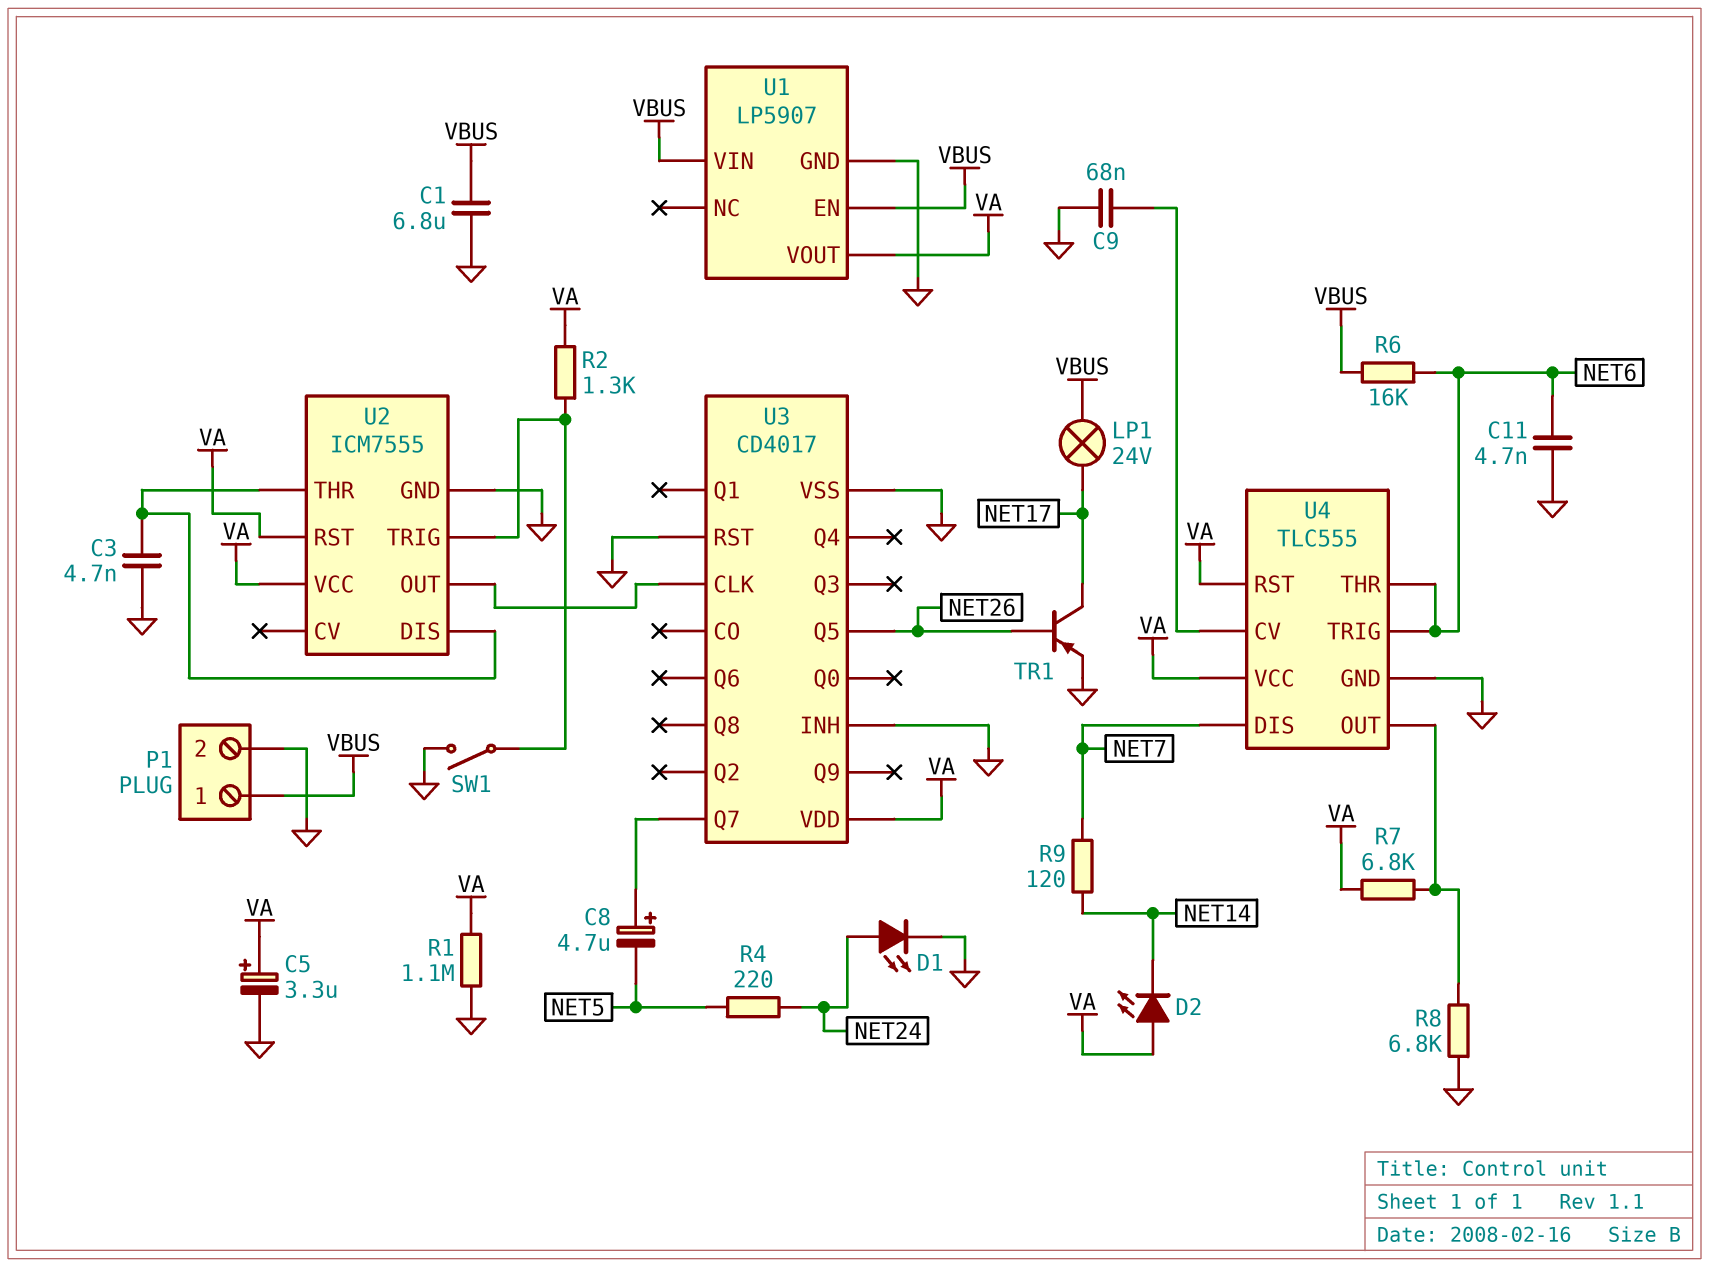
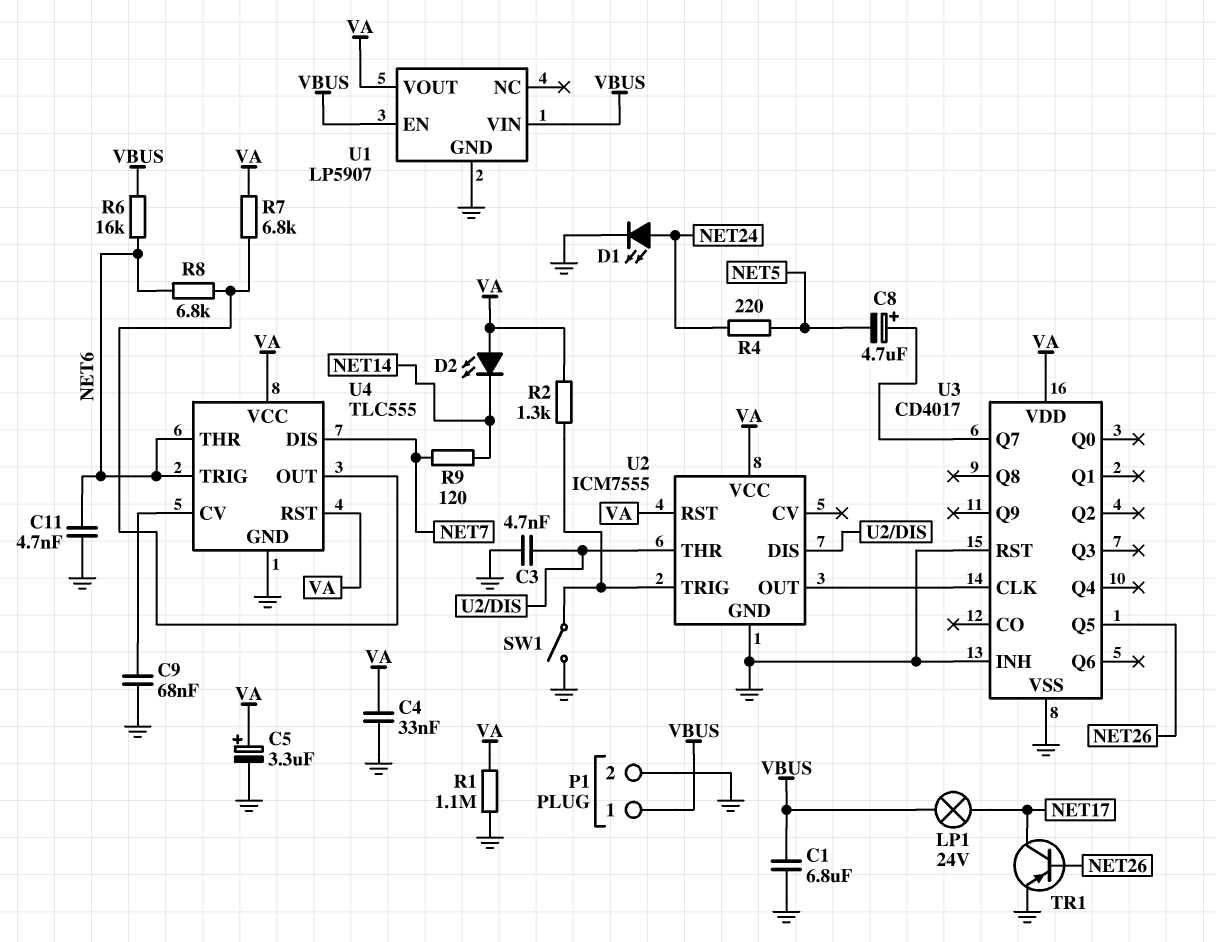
C4: none -> 33nF (GND, VA)
R8: 6.8k (GND, U4/OUT) -> 6.8k (NET6, U4/OUT)

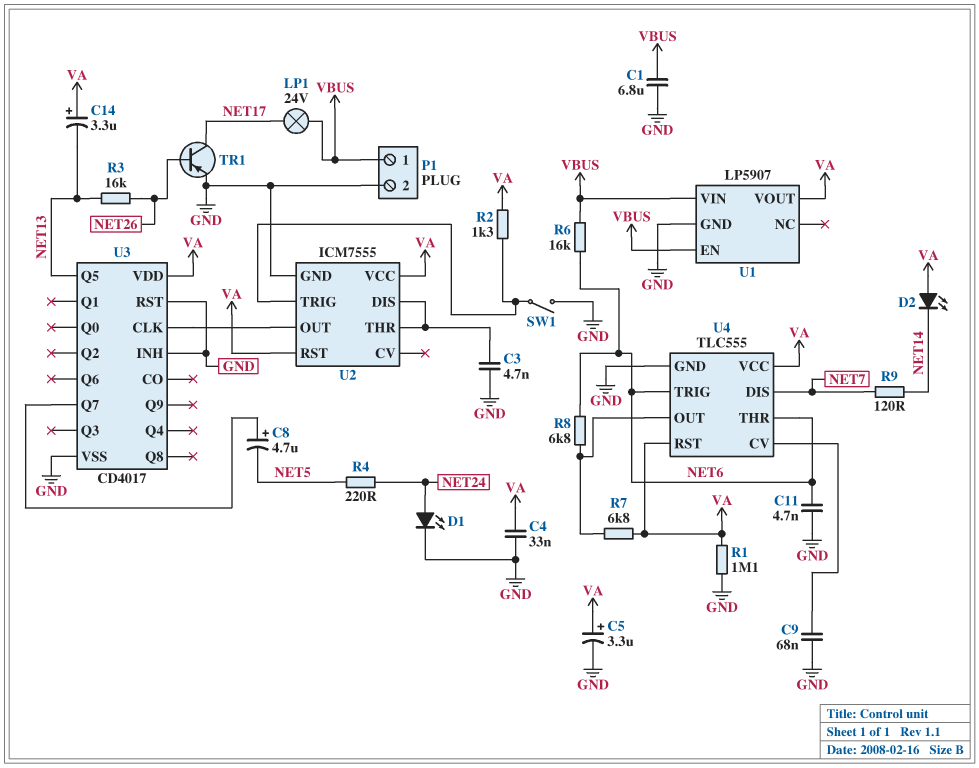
C14: none -> 3.3uF (plus VA, minus NET13)
R3: none -> 16k (NET13, NET26)
U3 pin Q5: NET26 -> NET13

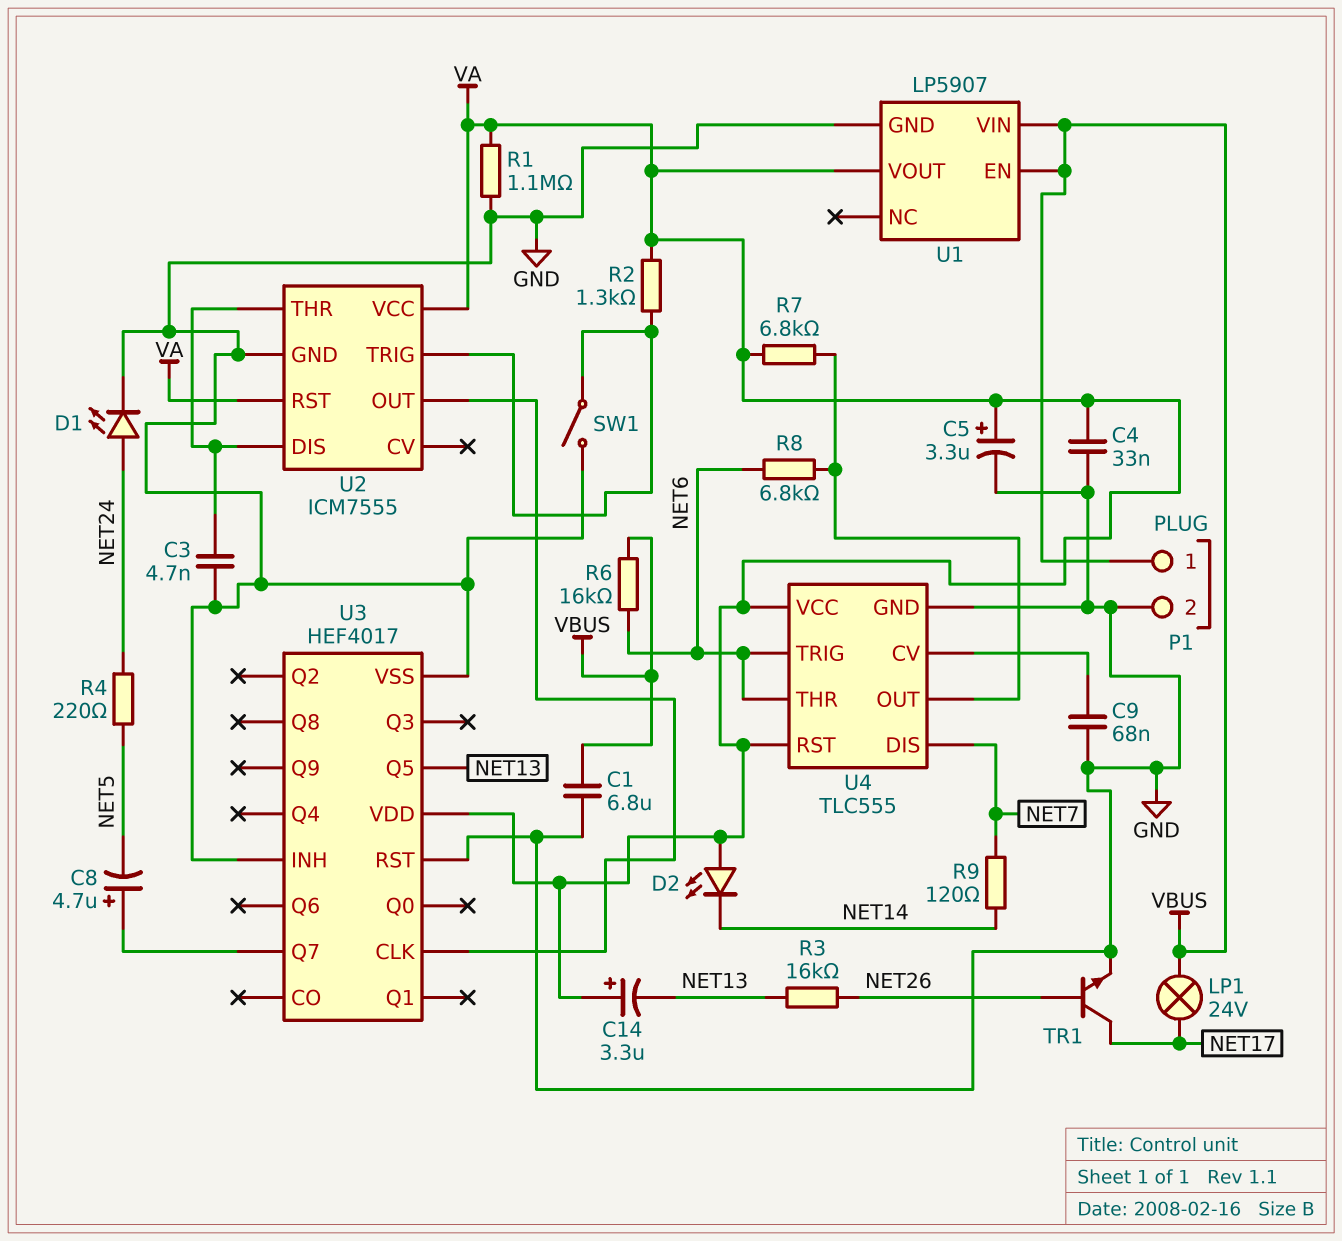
C11: 4.7nF (GND, NET6) -> none
TR1: PNP (B NET26, C NET17, E GND) -> NPN (B NET26, C NET17, E GND)
U3: CD4017 -> HEF4017

